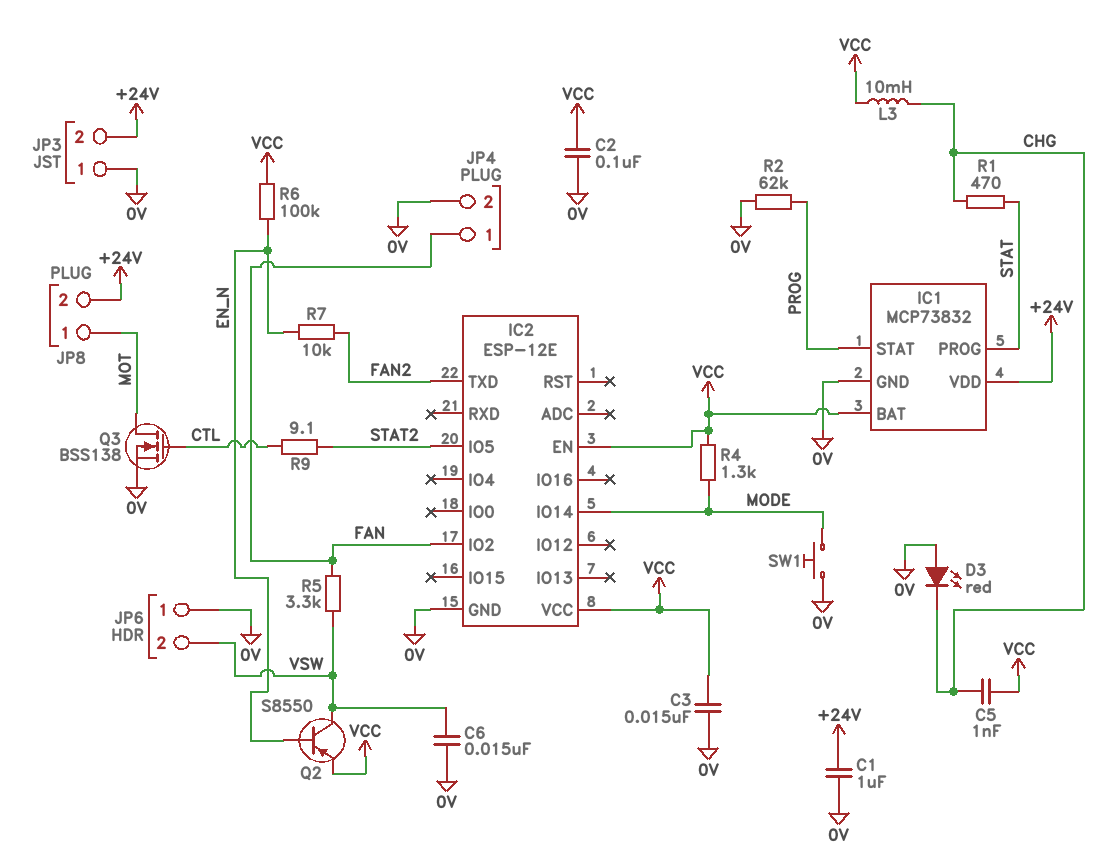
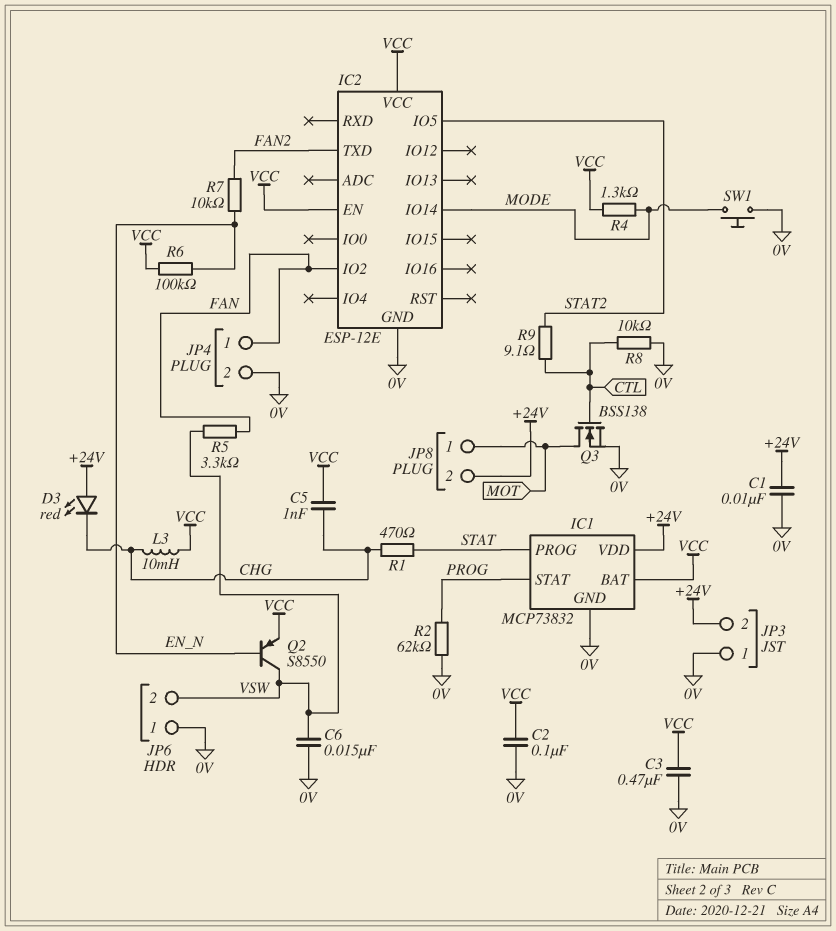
C1: 1uF (+24V, 0V) -> 10nF (+24V, 0V)
C3: 15nF (0V, VCC) -> 470nF (0V, VCC)
D3: LED red (A 0V, K CHG) -> LED red (A +24V, K CHG)
R8: none -> 10k (0V, CTL)

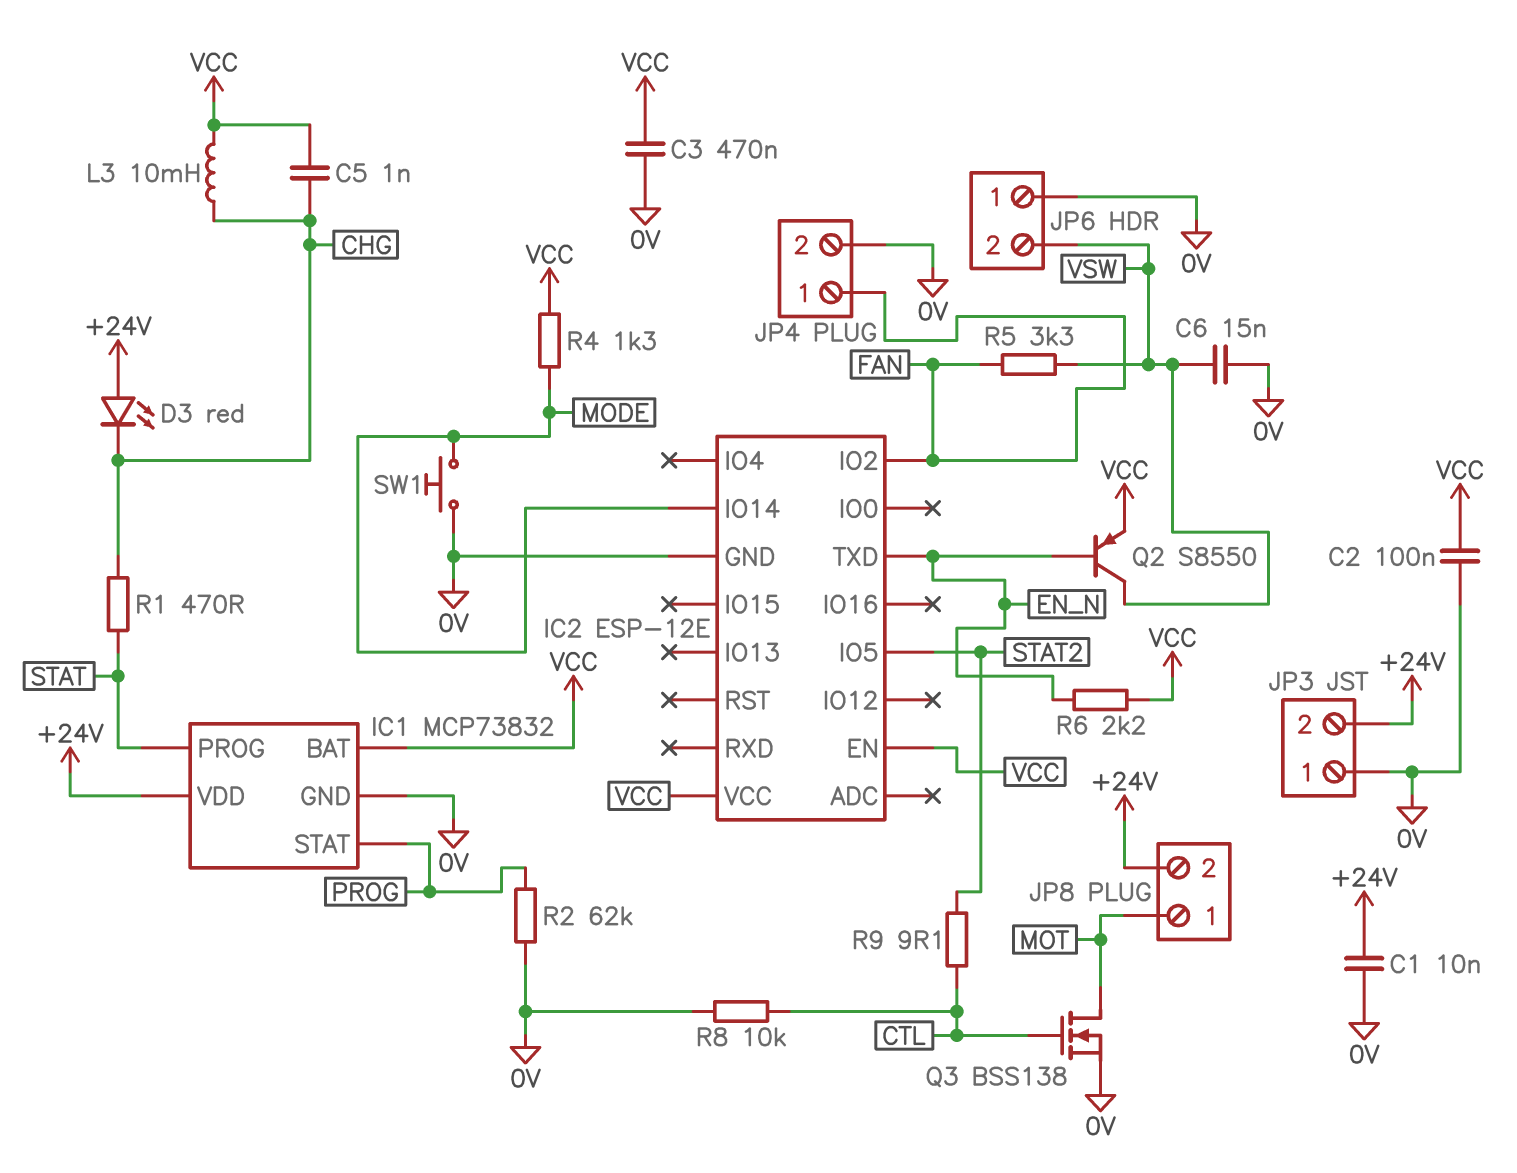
IC2 pin TXD: FAN2 -> EN_N
R6: 100k (EN_N, VCC) -> 2.2k (EN_N, VCC)
R7: 10k (EN_N, FAN2) -> none

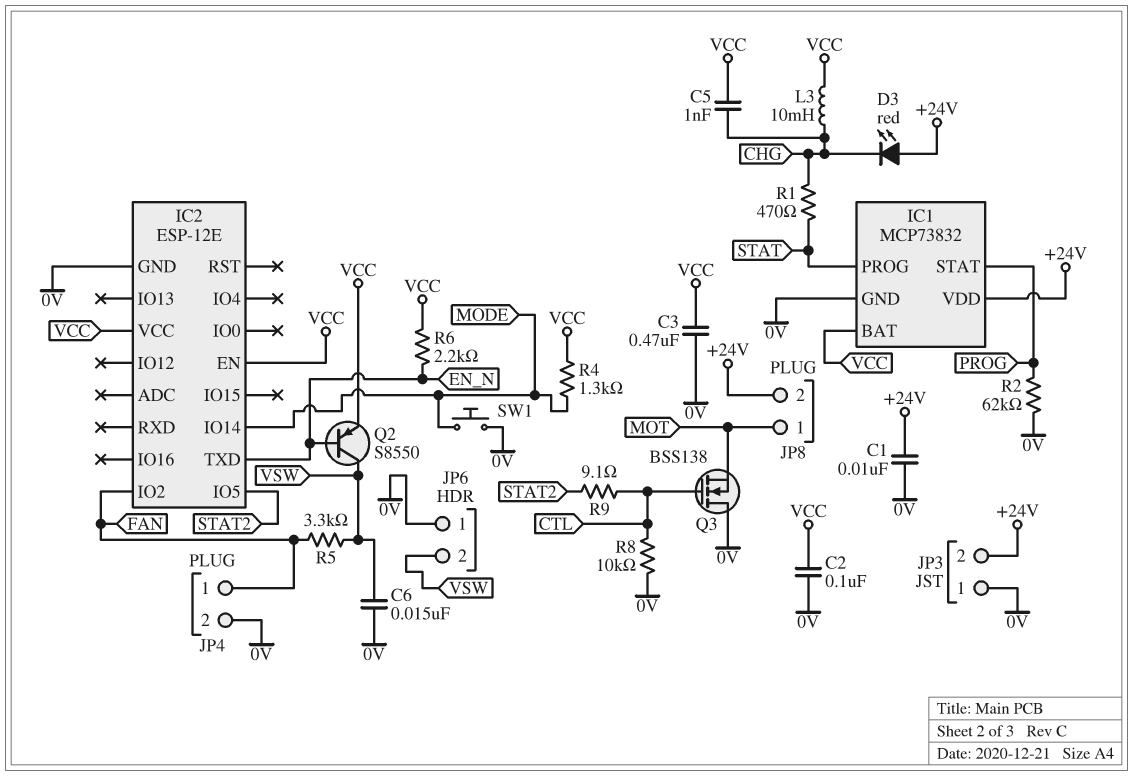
Q3: NMOS BSS138 (G CTL, D MOT, S 0V) -> NMOS BSS138 (G CTL, D 0V, S MOT)

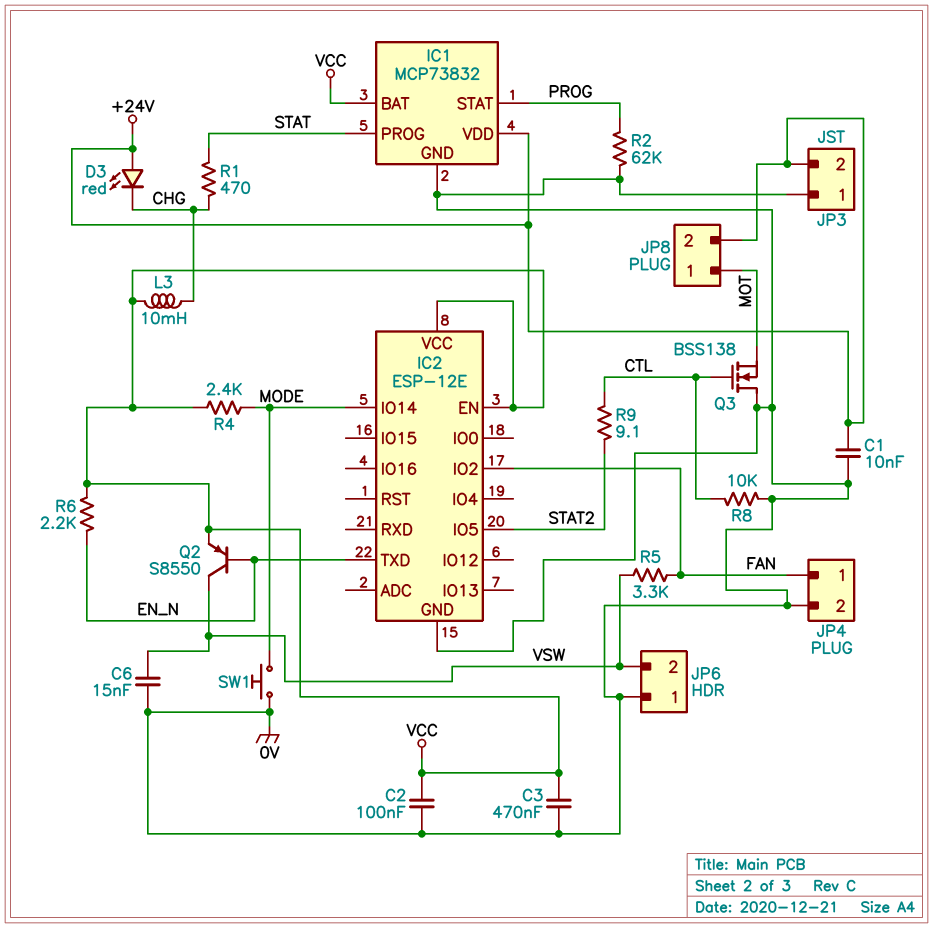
C5: 1nF (CHG, VCC) -> none
R4: 1.3k (MODE, VCC) -> 2.4k (MODE, VCC)

